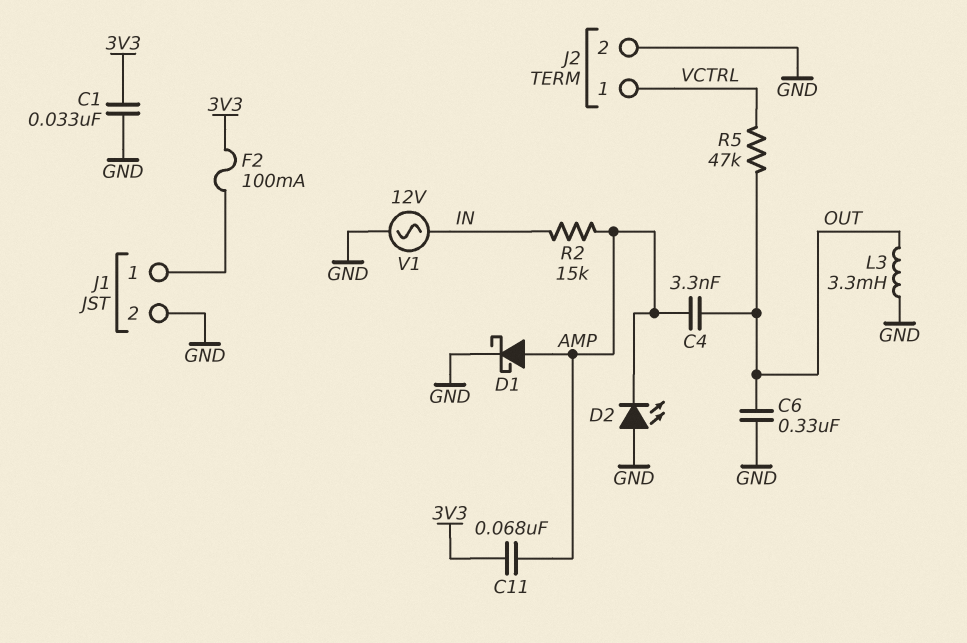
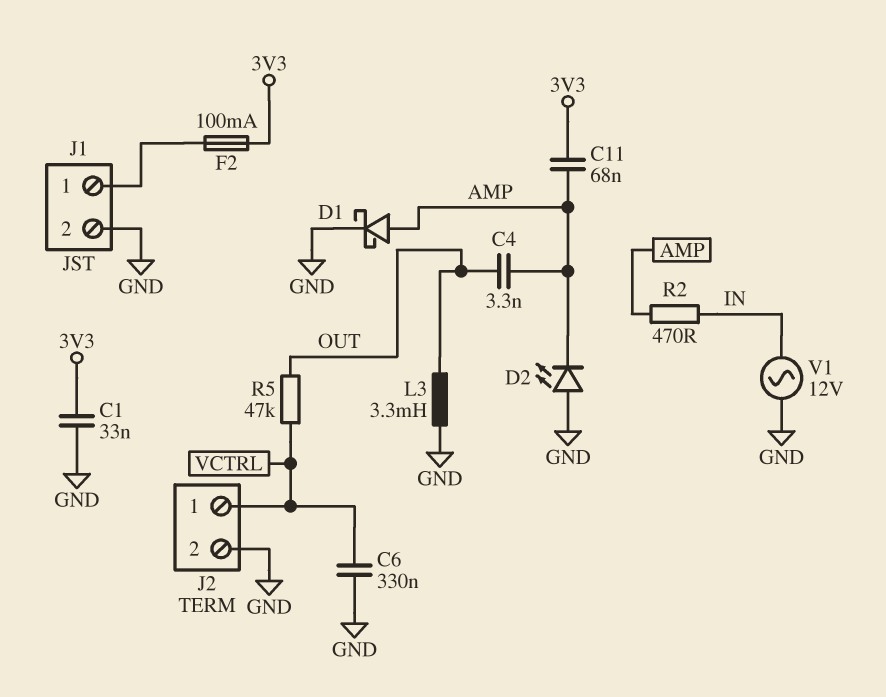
C6: 330nF (GND, OUT) -> 330nF (GND, VCTRL)
R2: 15k (AMP, IN) -> 470 (AMP, IN)

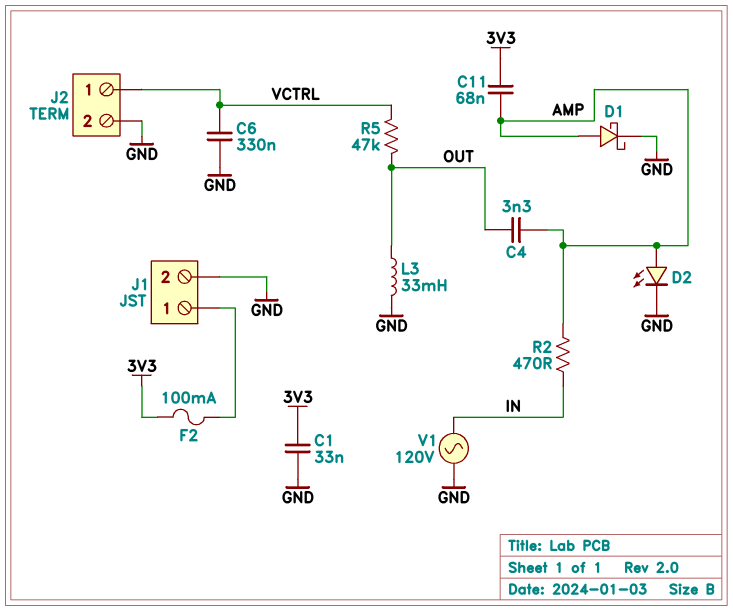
D2: LED (A GND, K AMP) -> LED (A AMP, K GND)
L3: 3.3mH (GND, OUT) -> 33mH (GND, OUT)
V1: AC 12V (GND, IN) -> AC 120V (GND, IN)

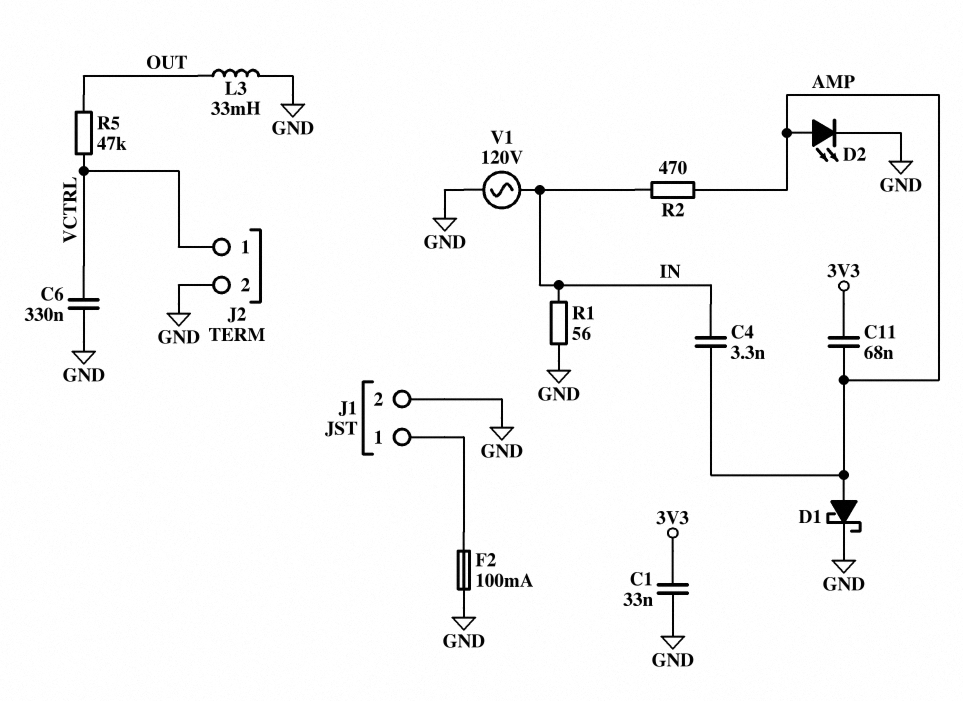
C4: 3.3nF (AMP, OUT) -> 3.3nF (AMP, IN)
F2: 100mA (3V3, J1/1) -> 100mA (GND, J1/1)
R1: none -> 56 (GND, IN)

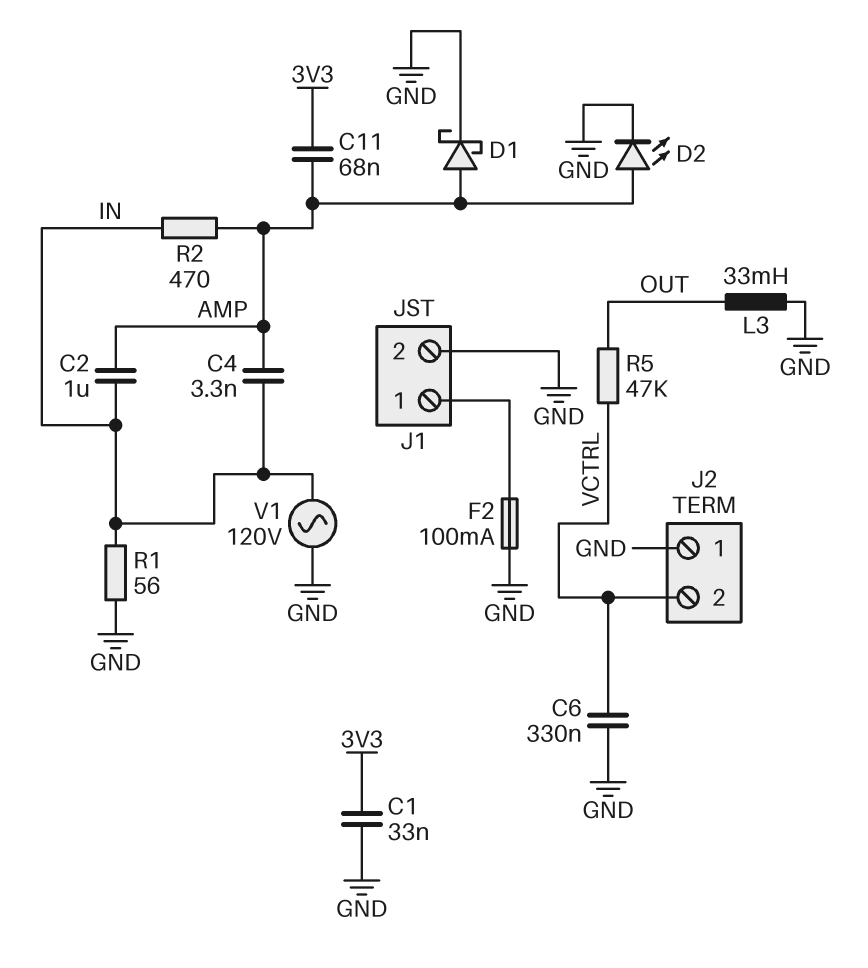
C2: none -> 1uF (AMP, IN)
J2 pin 1: VCTRL -> GND
J2 pin 2: GND -> VCTRL

